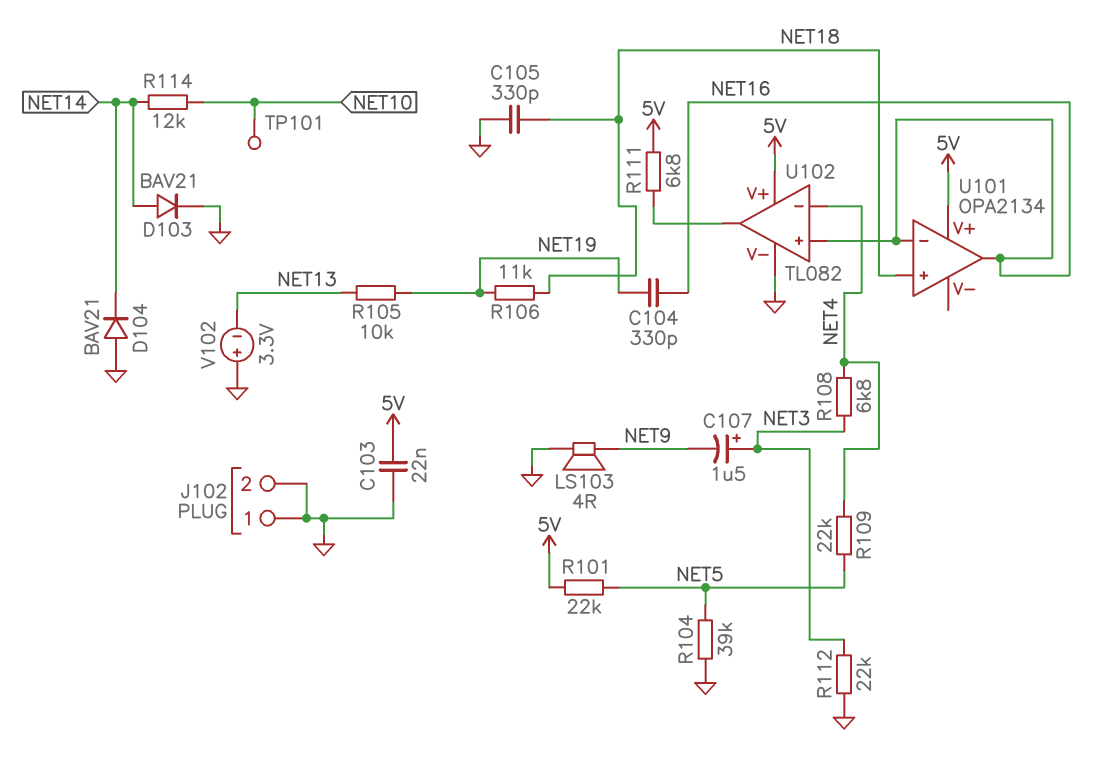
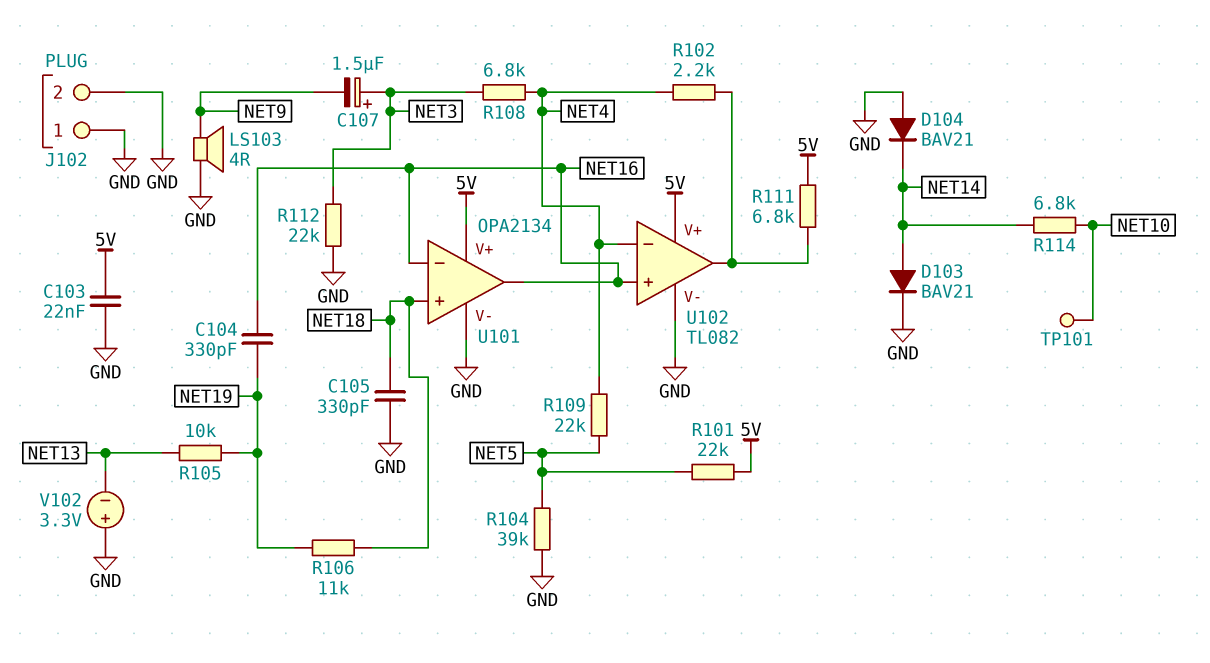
R102: none -> 2.2k (NET4, U102/out)
R114: 12k (NET10, NET14) -> 6.8k (NET10, NET14)
U101 pin V-: none -> GND

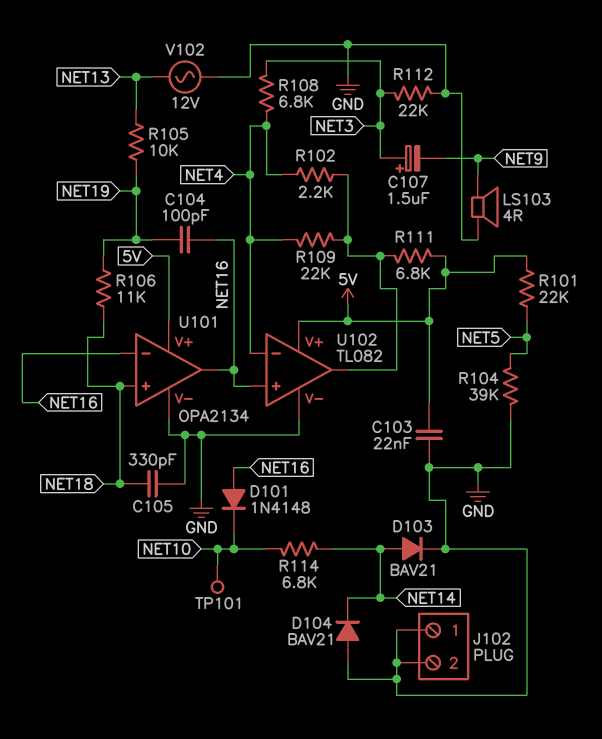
C104: 330pF (NET16, NET19) -> 100pF (NET16, NET19)
D101: none -> diode 1N4148 (A NET16, K NET10)
R109: 22k (NET4, NET5) -> 22k (NET4, U102/out)
V102: 3.3V (plus GND, minus NET13) -> AC 12V (GND, NET13)

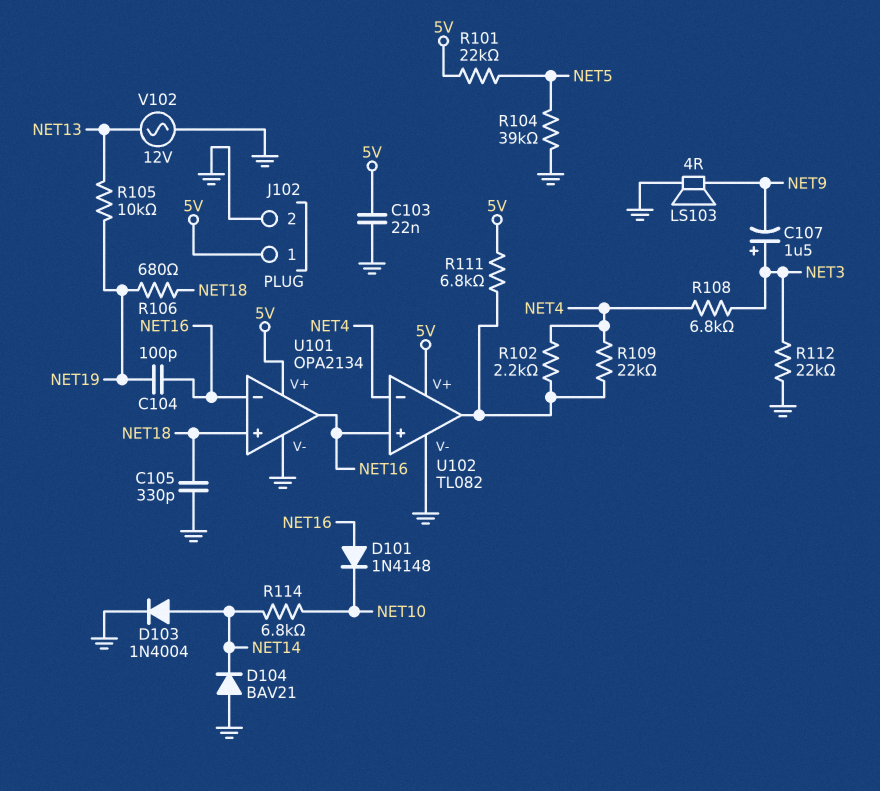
D103: diode BAV21 (A NET14, K GND) -> diode 1N4004 (A NET14, K GND)
J102 pin 1: GND -> 5V
R106: 11k (NET18, NET19) -> 680 (NET18, NET19)
TP101: test point (NET10) -> none

